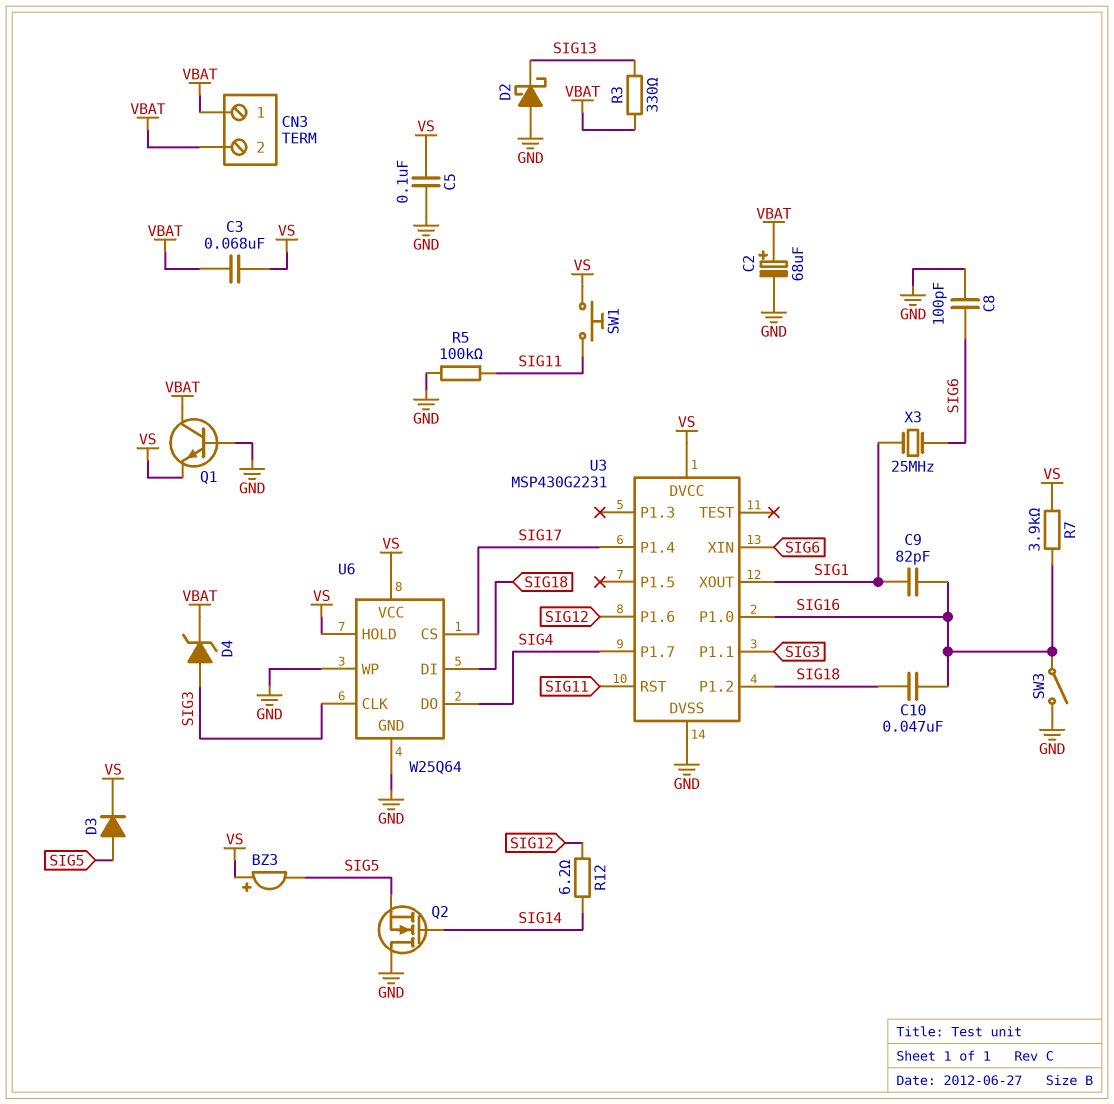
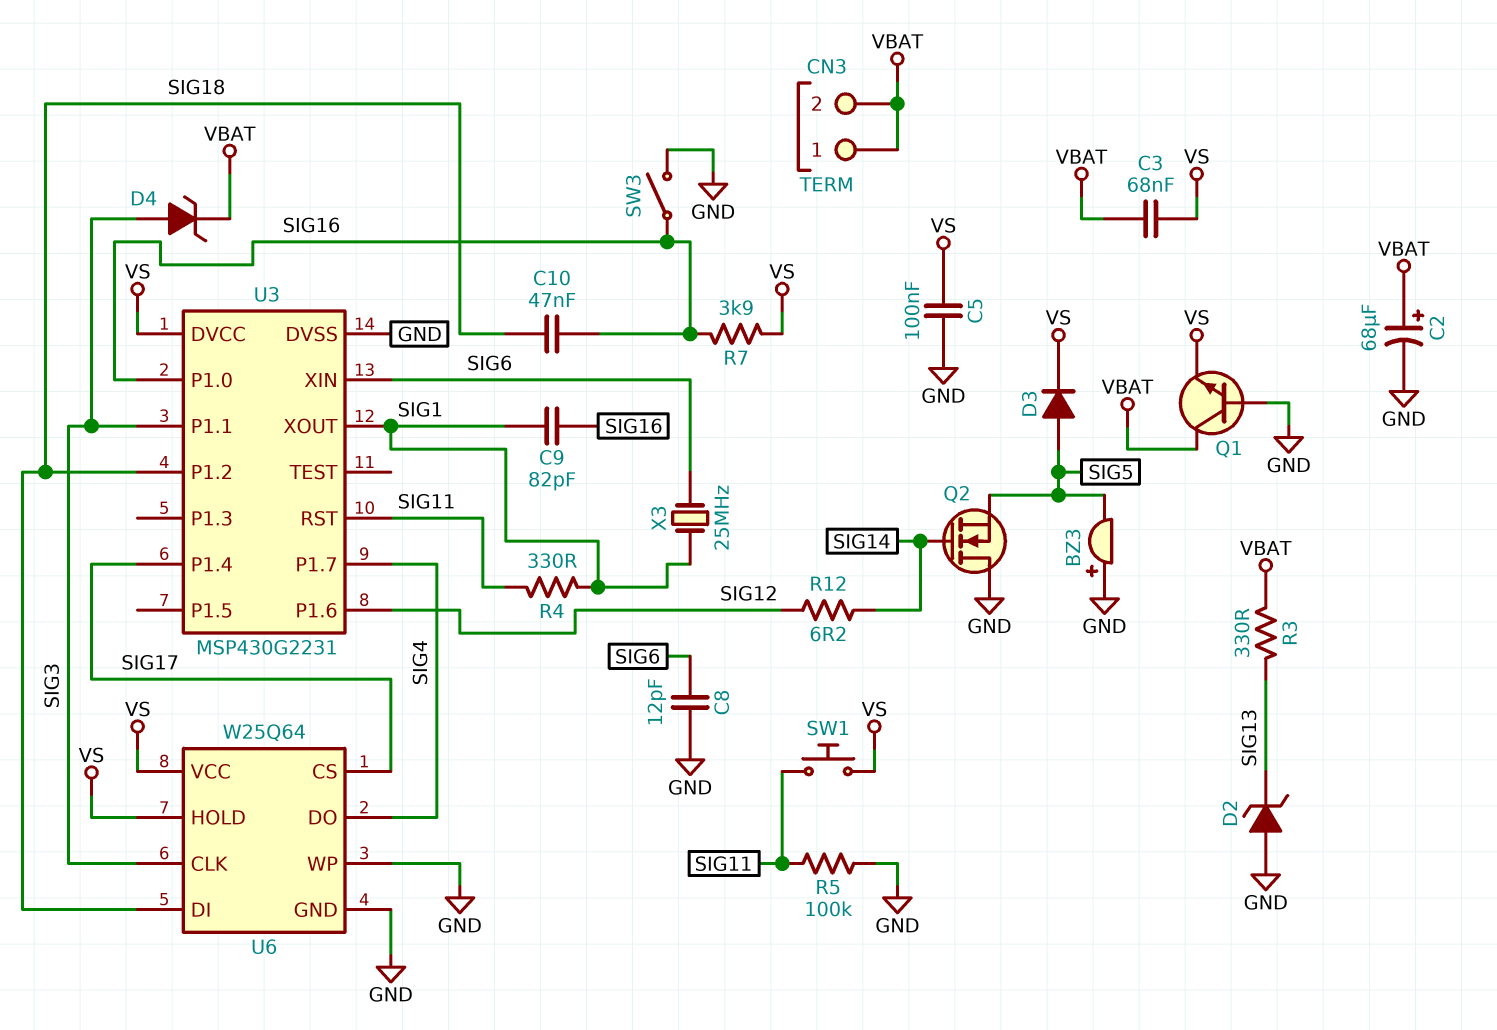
BZ3: buzzer (plus VS, minus SIG5) -> buzzer (plus GND, minus SIG5)
C8: 100pF (GND, SIG6) -> 12pF (GND, SIG6)
D2: schottky (A GND, K SIG13) -> zener (A GND, K SIG13)
R4: none -> 330 (SIG1, SIG11)

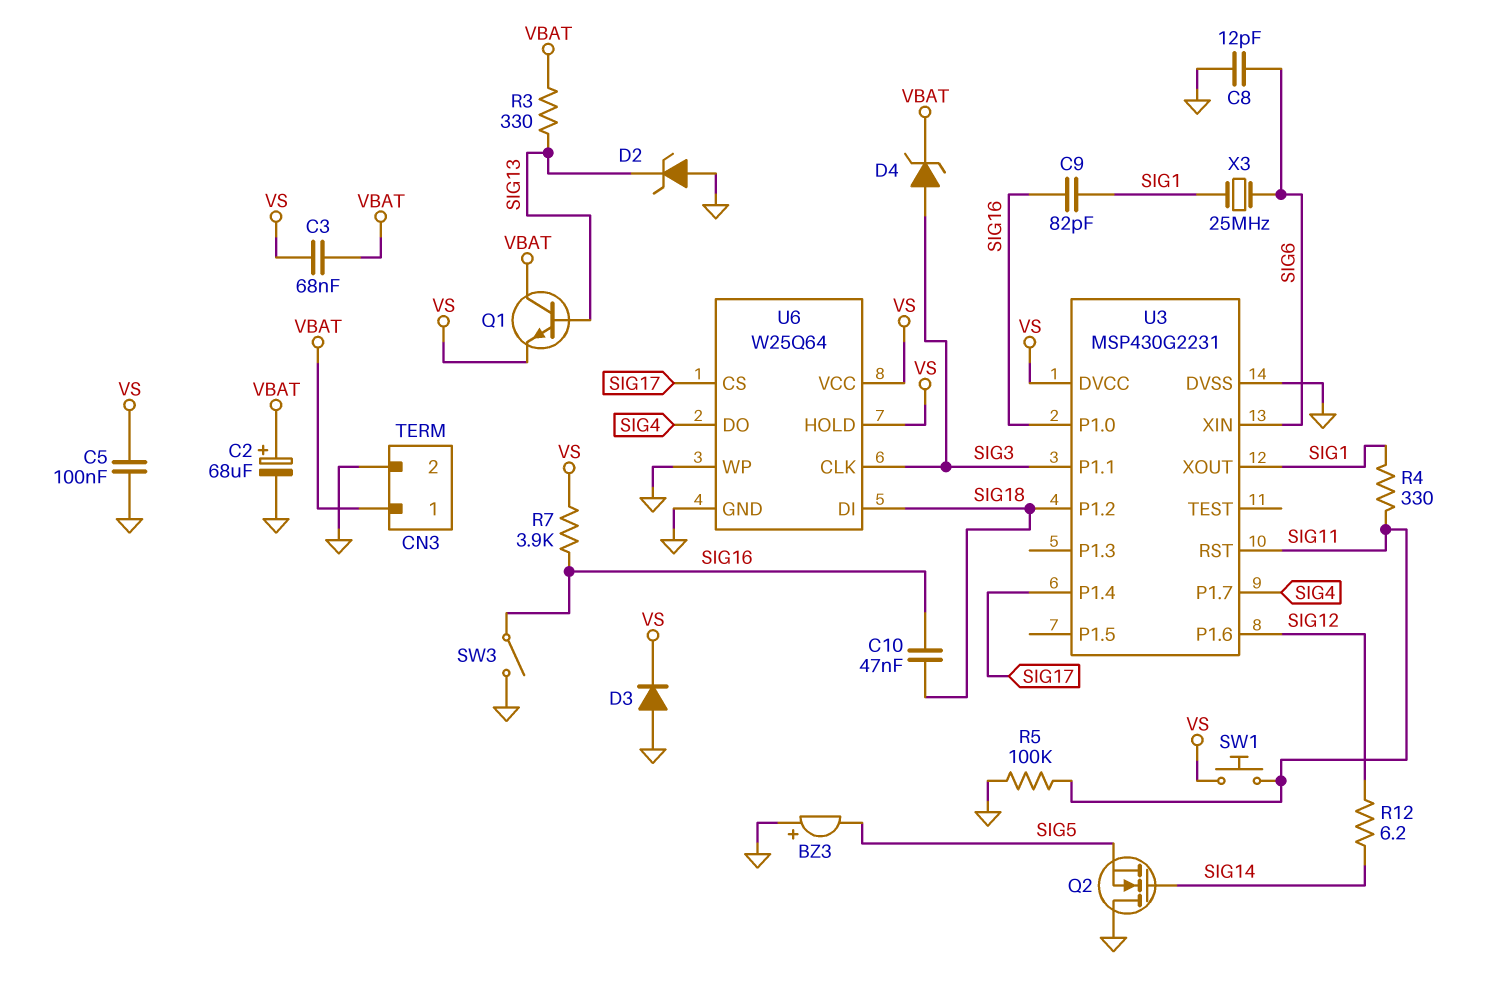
CN3 pin 2: VBAT -> GND
D3: diode (A SIG5, K VS) -> diode (A GND, K VS)
Q1: NPN (B GND, C VBAT, E VS) -> NPN (B SIG13, C VBAT, E VS)

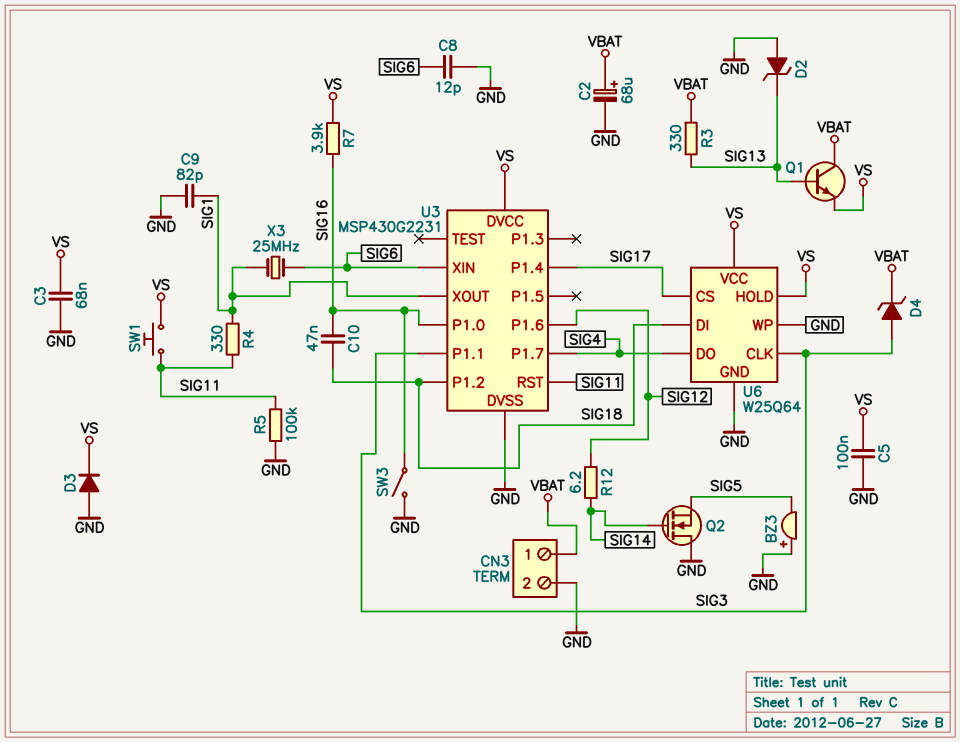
C3: 68nF (VBAT, VS) -> 68nF (GND, VS)
C9: 82pF (SIG1, SIG16) -> 82pF (GND, SIG1)

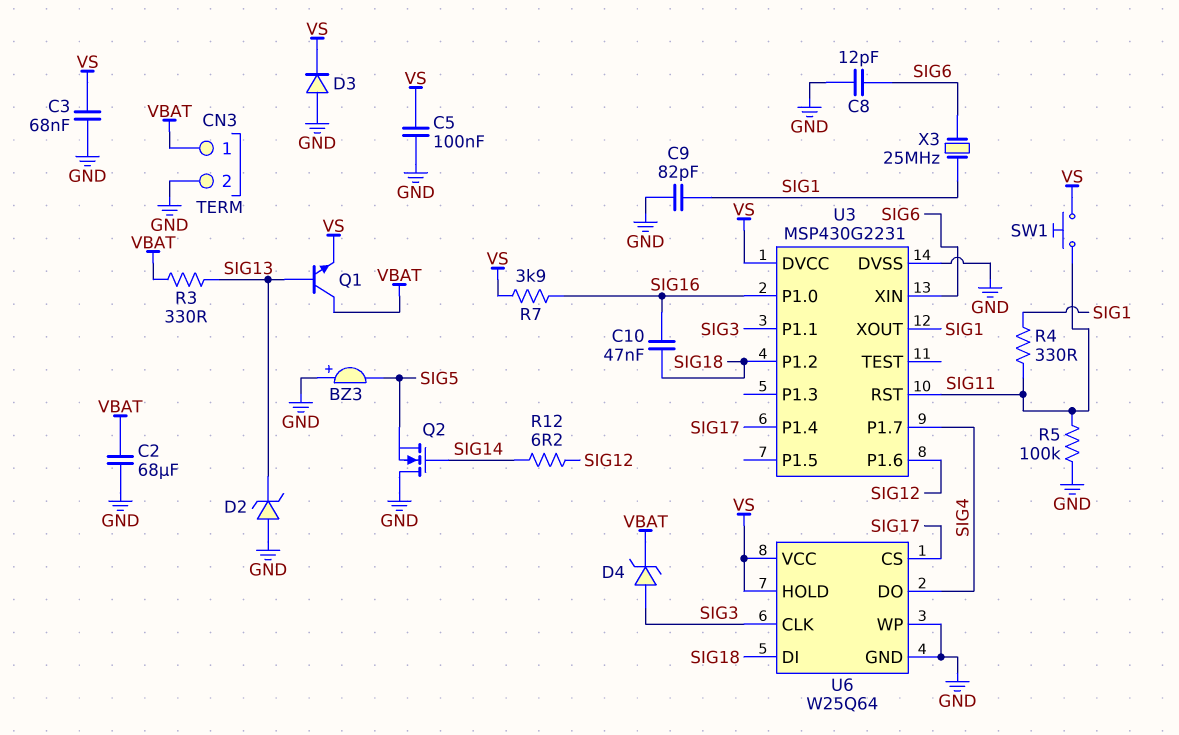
C2: 68uF (plus VBAT, minus GND) -> 68uF (GND, VBAT)
SW3: switch (GND, SIG16) -> none

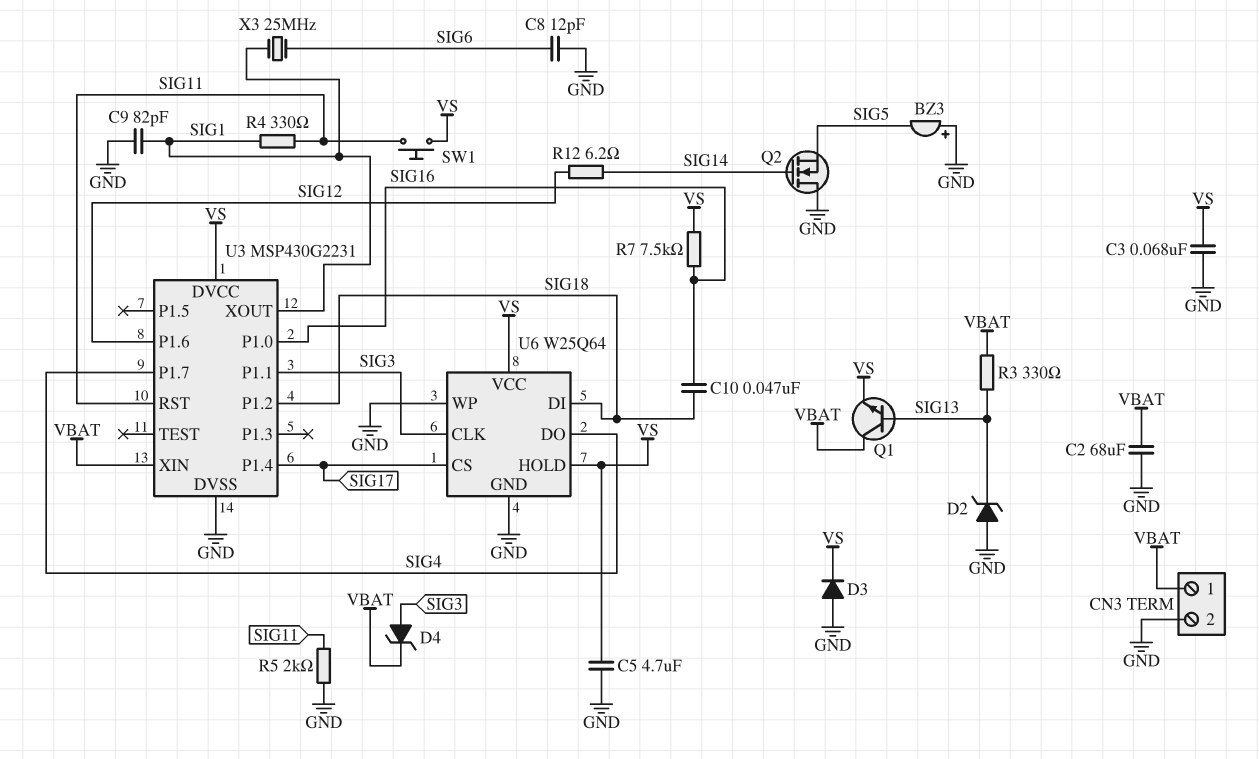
C5: 100nF (GND, VS) -> 4.7uF (GND, VS)
R5: 100k (GND, SIG11) -> 2k (GND, SIG11)
R7: 3.9k (SIG16, VS) -> 7.5k (SIG16, VS)
U3 pin XIN: SIG6 -> VBAT

